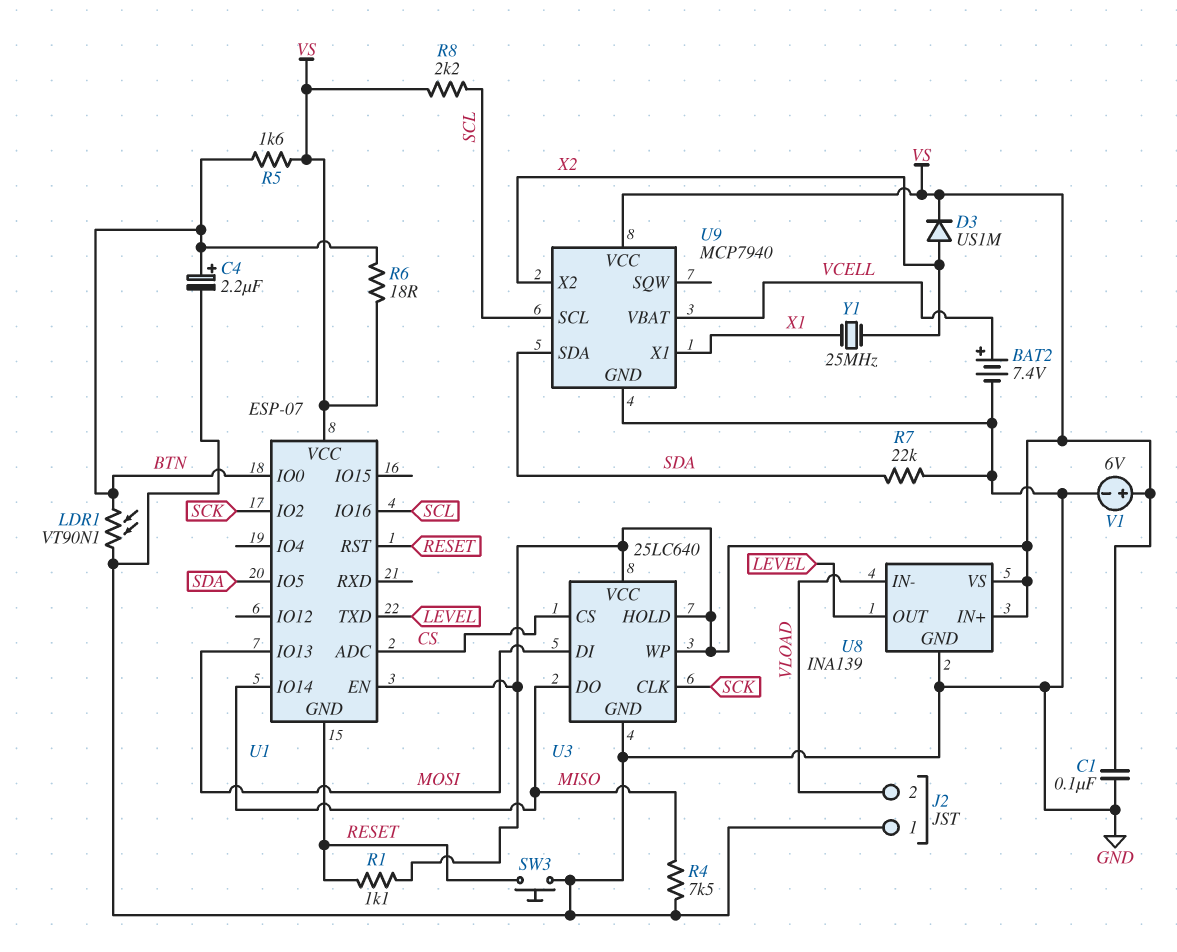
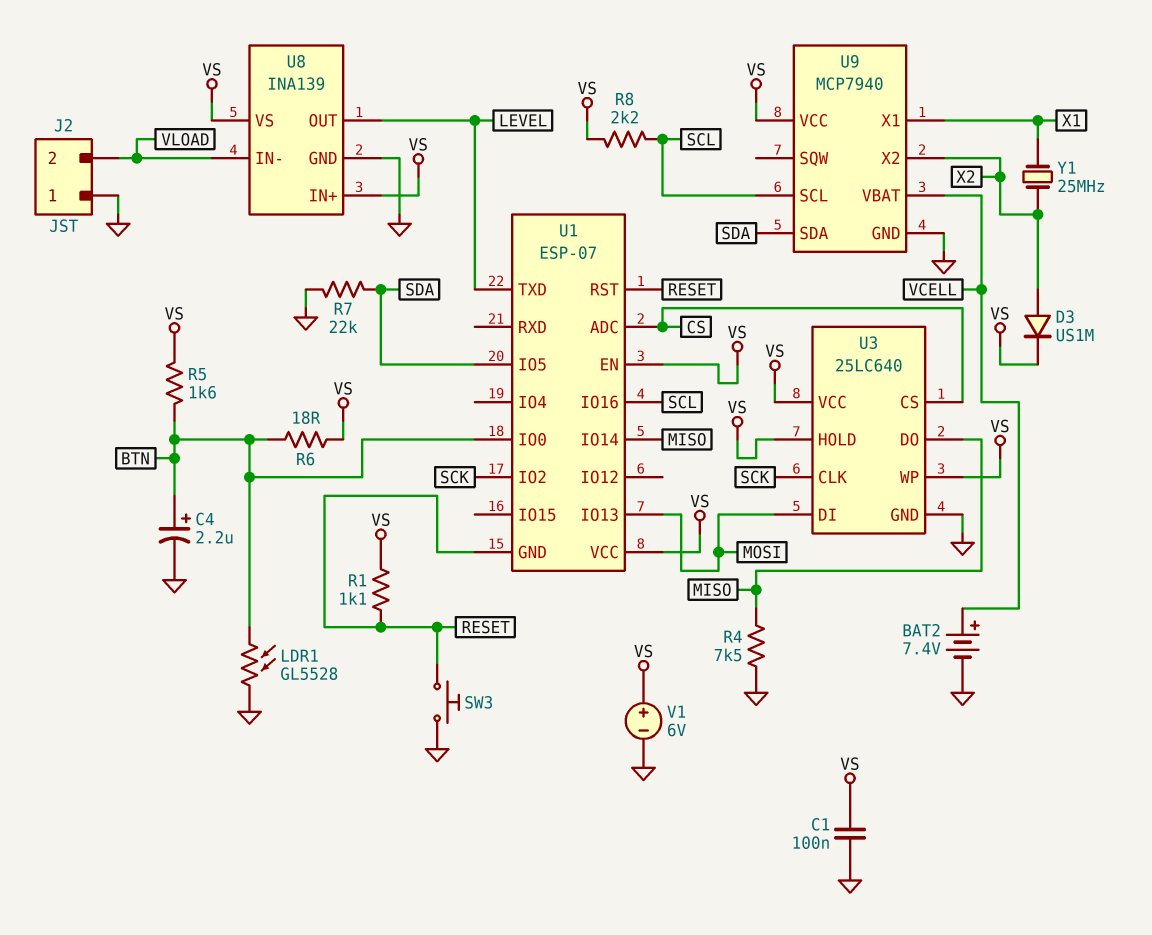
LDR1: VT90N1 (BTN, GND) -> GL5528 (BTN, GND)

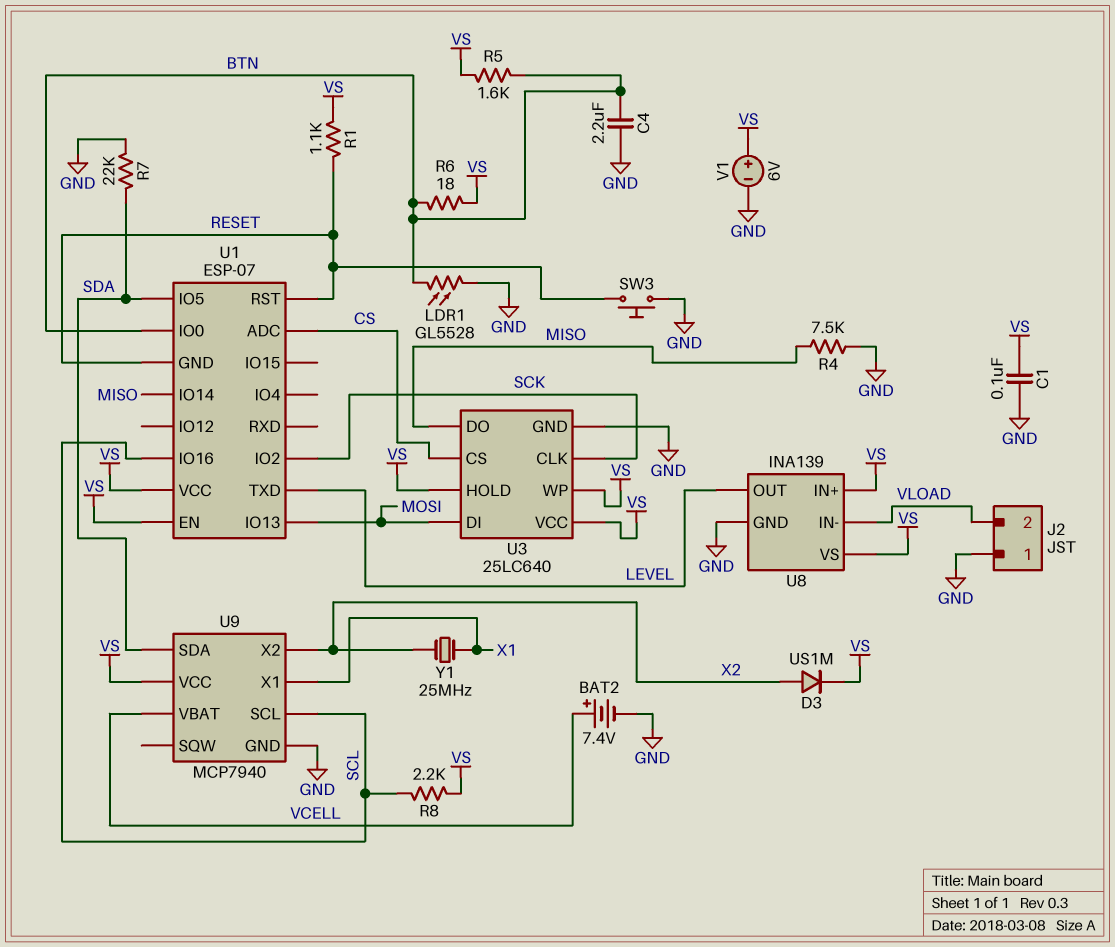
C4: 2.2uF (plus BTN, minus GND) -> 2.2uF (BTN, GND)

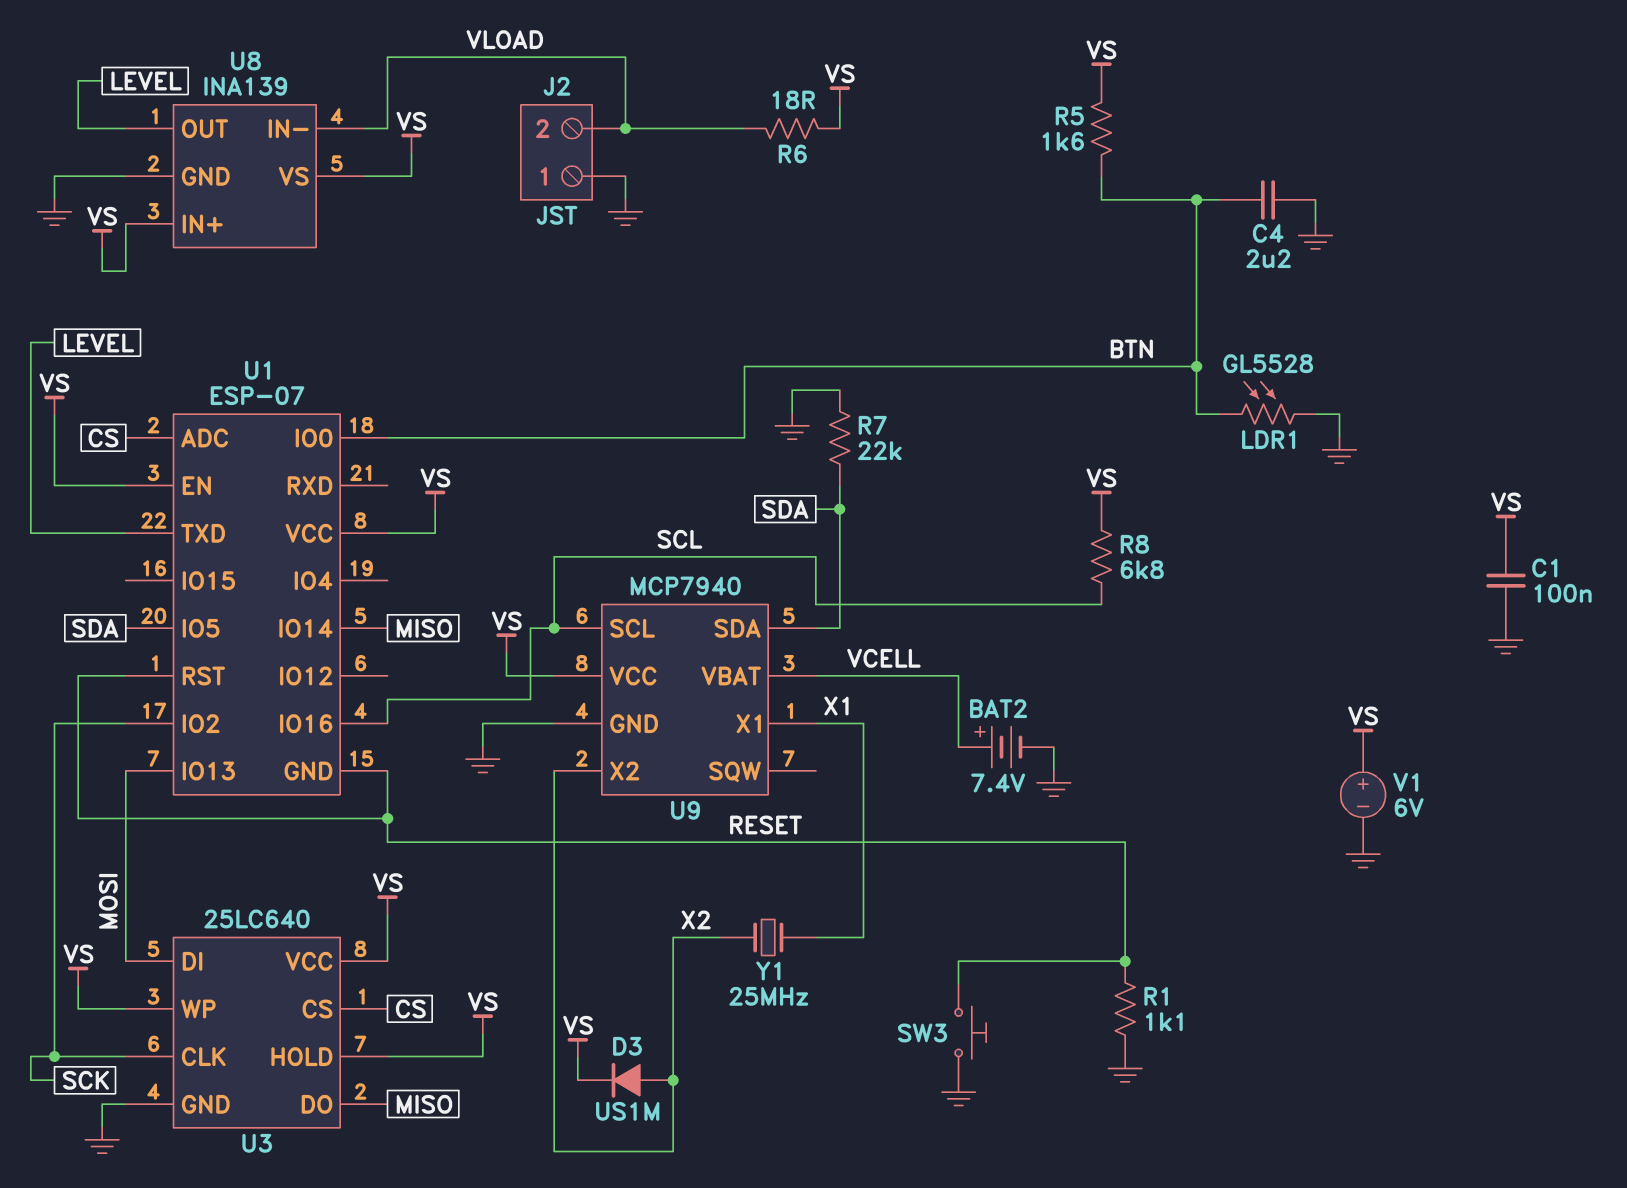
R1: 1.1k (RESET, VS) -> 1.1k (GND, RESET)
R4: 7.5k (GND, MISO) -> none
R6: 18 (BTN, VS) -> 18 (VLOAD, VS)
R8: 2.2k (SCL, VS) -> 6.8k (SCL, VS)

